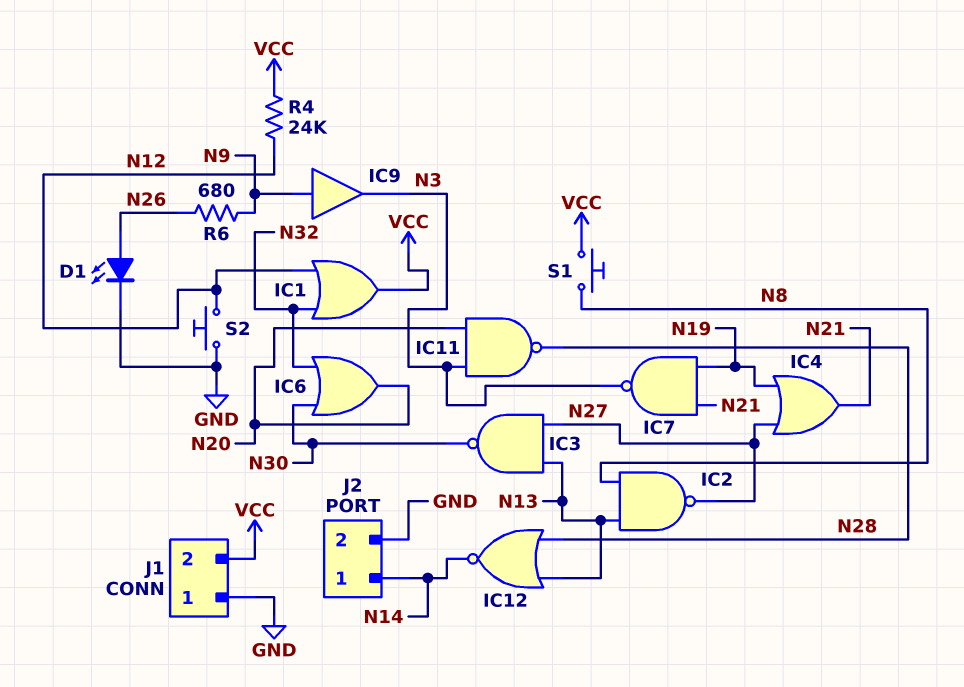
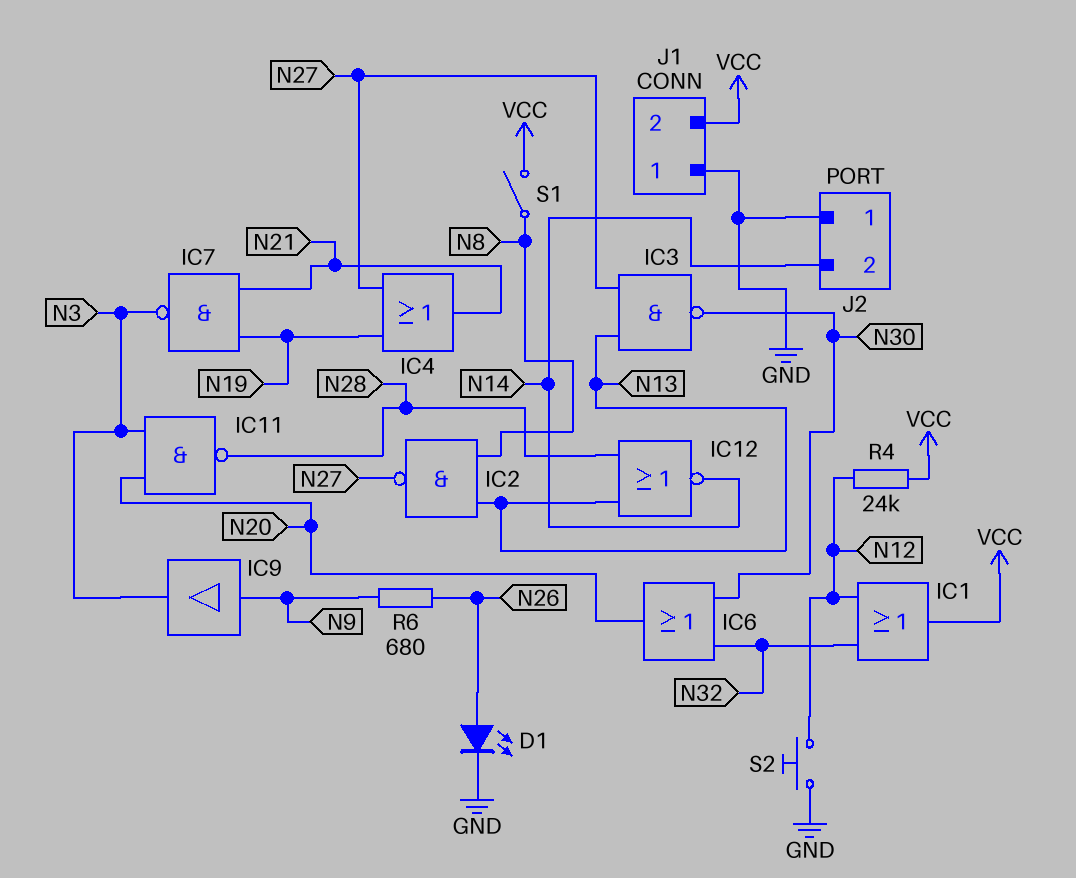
J2 pin 1: N14 -> GND
J2 pin 2: GND -> N14
S1: button (N8, VCC) -> switch (N8, VCC)

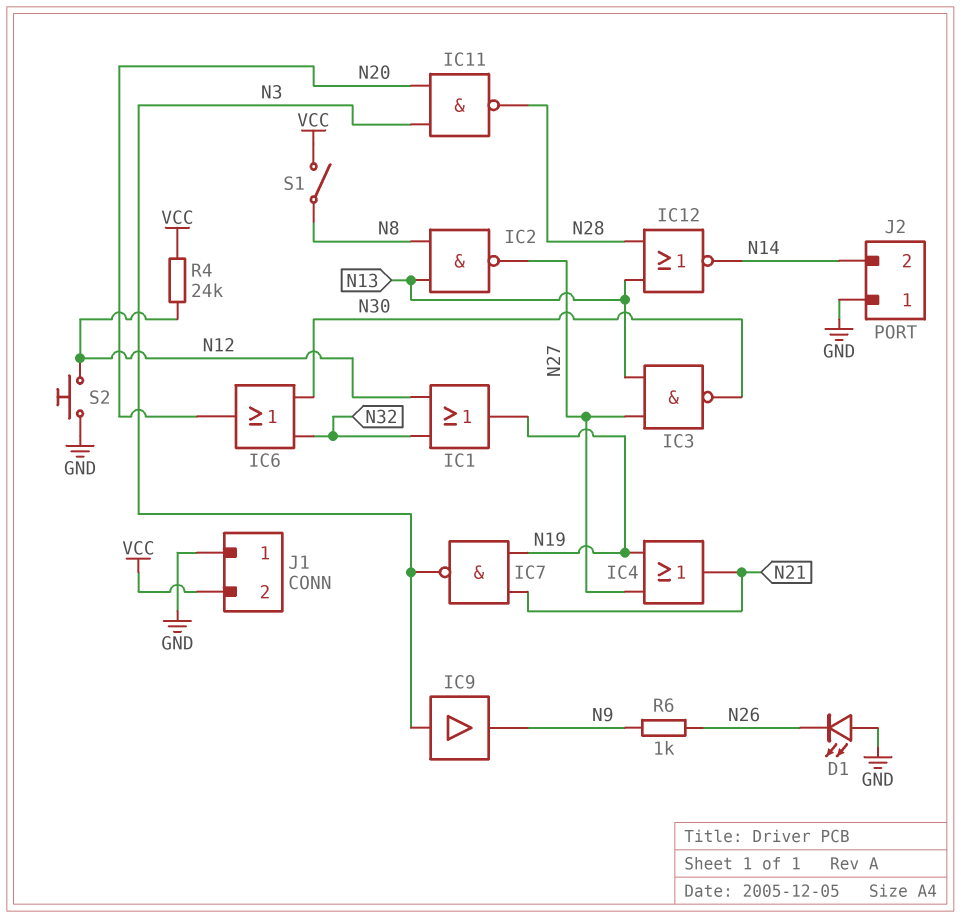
D1: LED (A N26, K GND) -> LED (A GND, K N26)
IC1: OR (in N12, in N32, out VCC) -> OR (in N12, in N32, out N19)
IC9: buffer (in N9, out N3) -> buffer (in N3, out N9)
R6: 680 (N9, N26) -> 1k (N9, N26)

